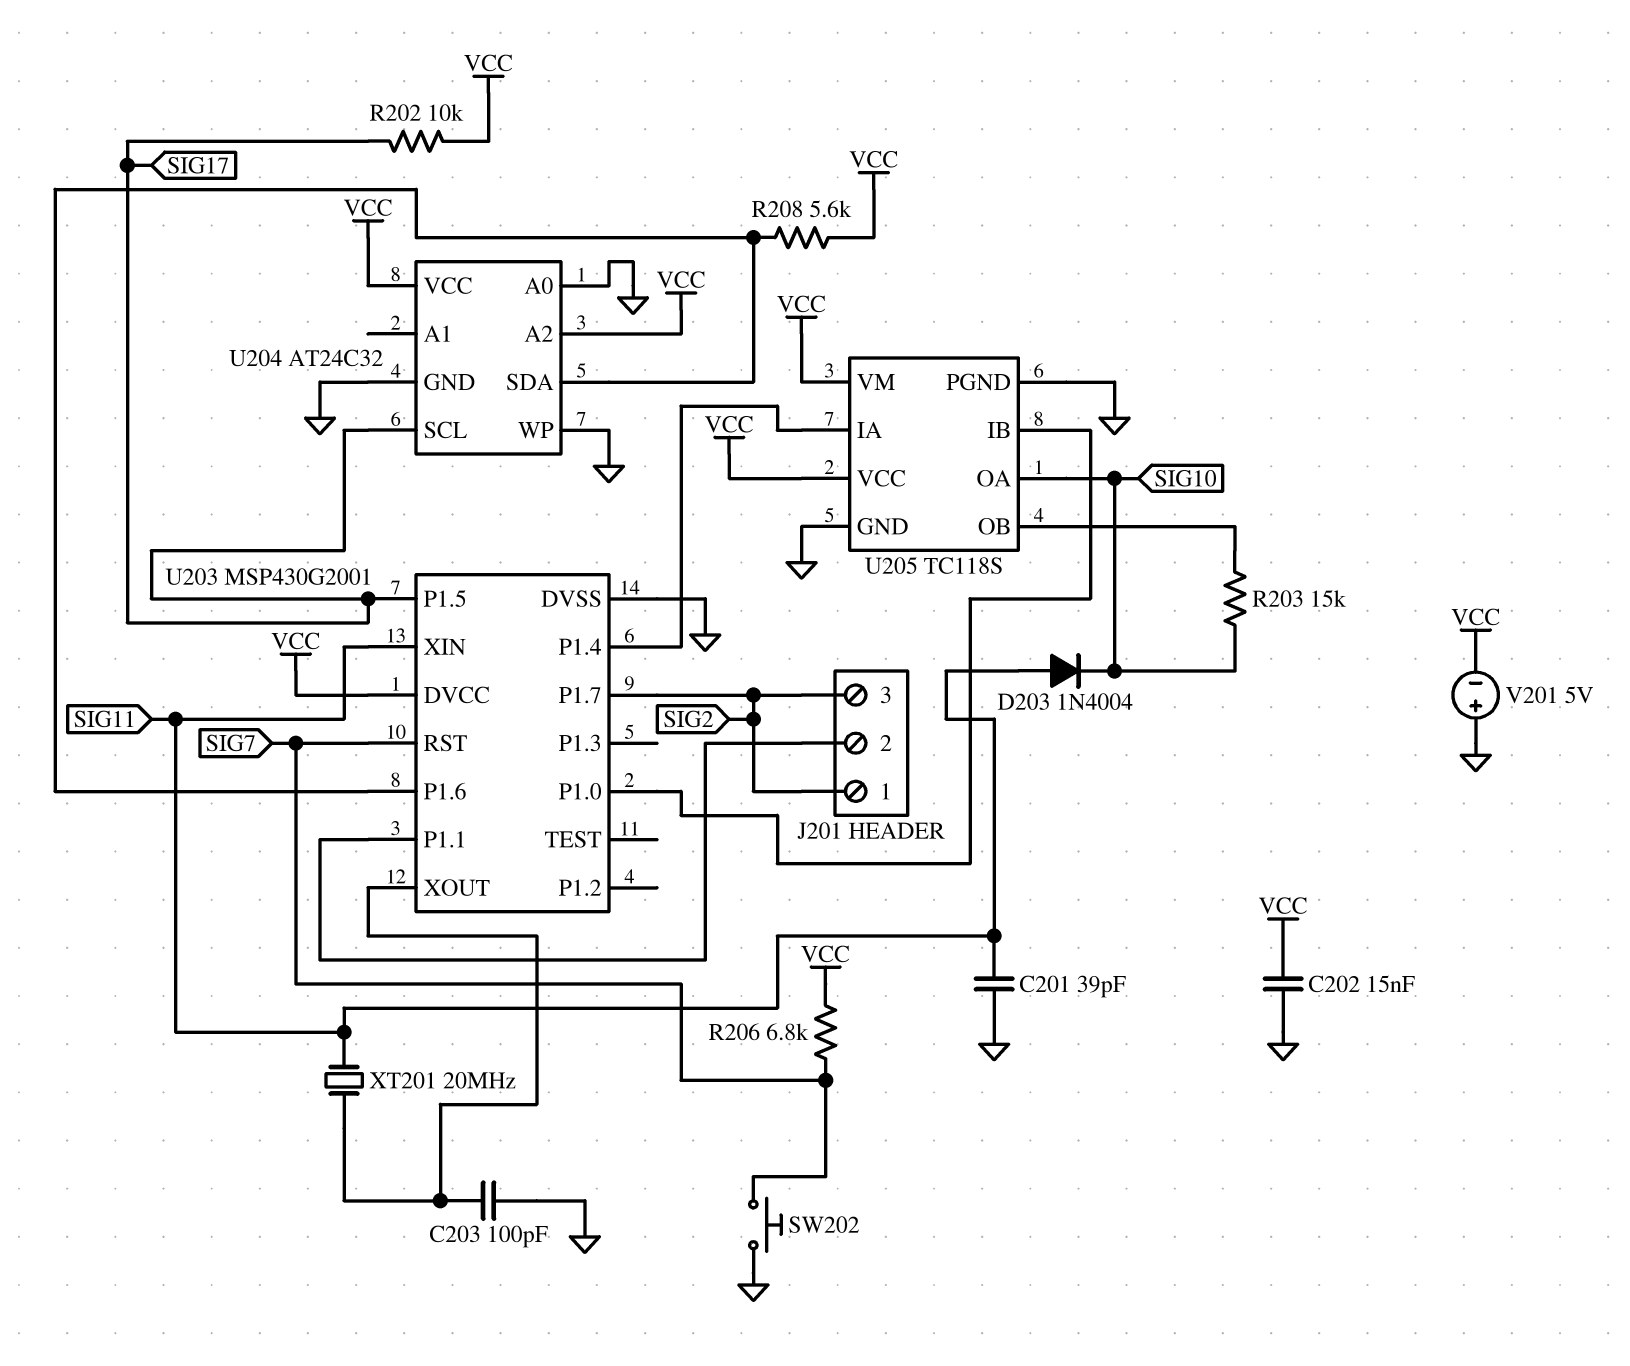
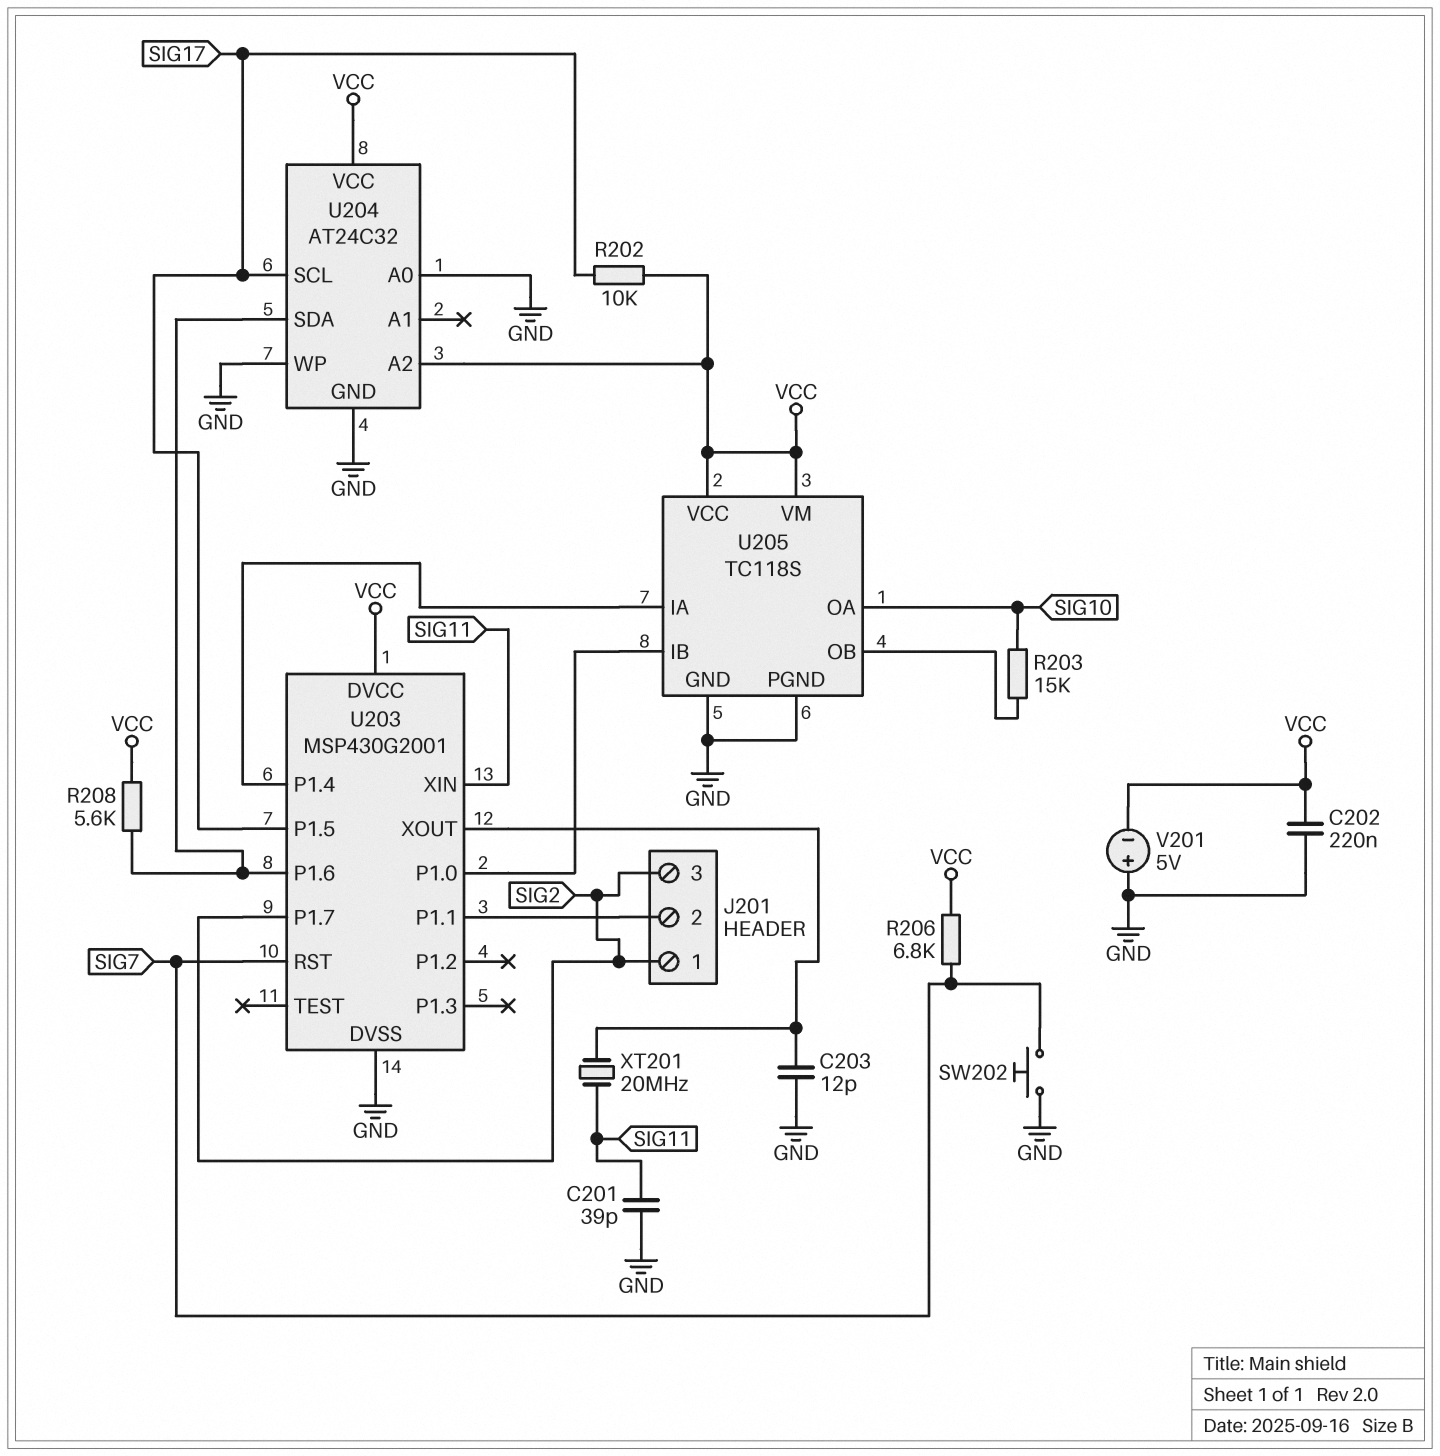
C202: 15nF (GND, VCC) -> 220nF (GND, VCC)
C203: 100pF (GND, U203/XOUT) -> 12pF (GND, U203/XOUT)
D203: diode 1N4004 (A SIG11, K SIG10) -> none

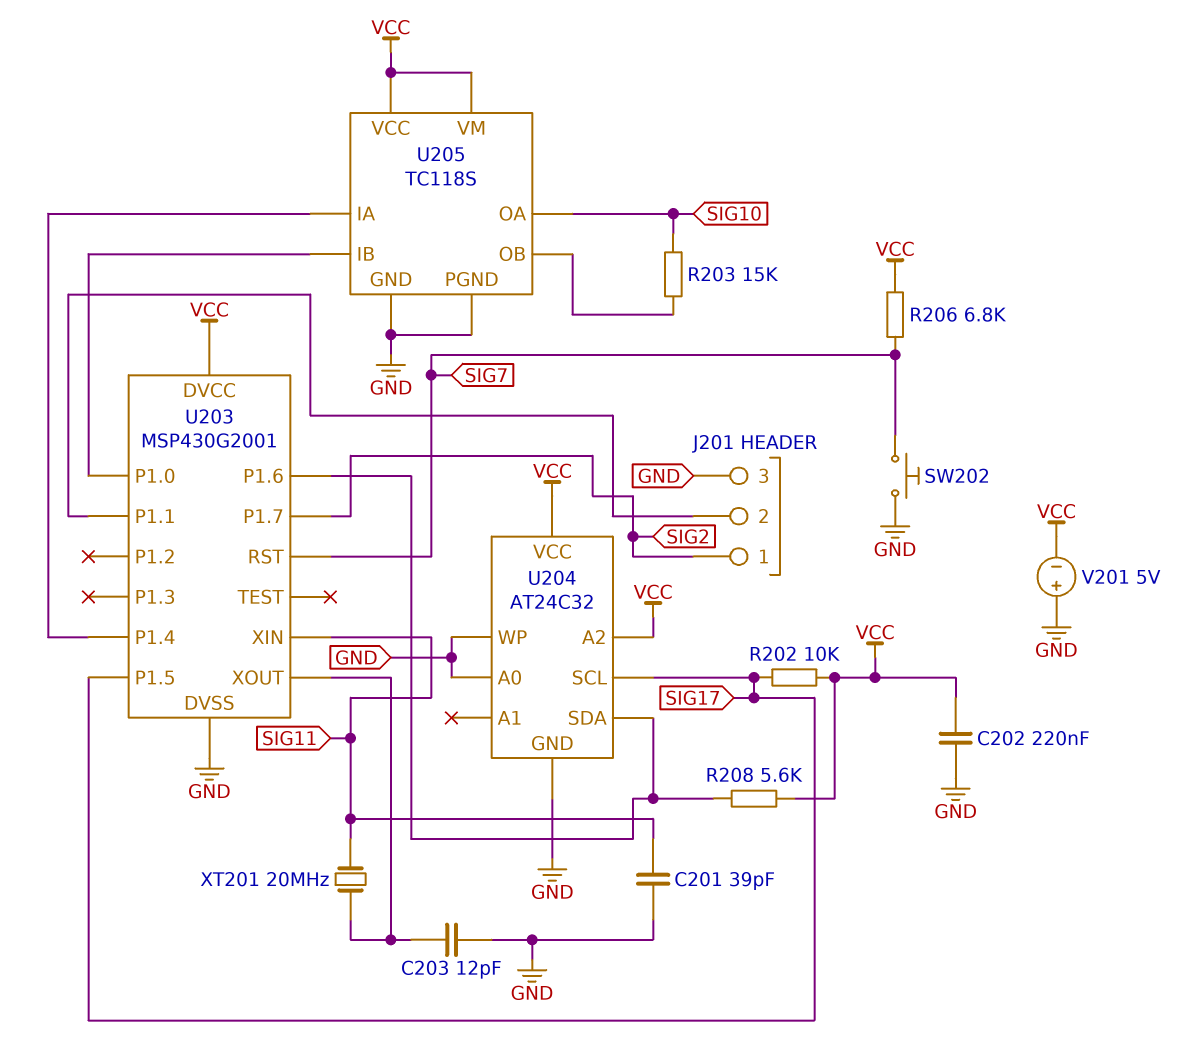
J201 pin 3: SIG2 -> GND

